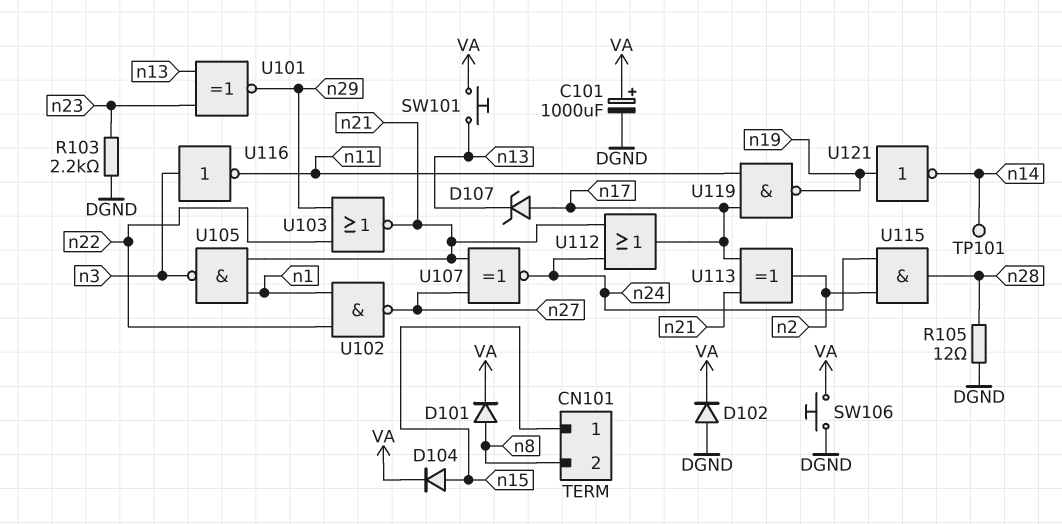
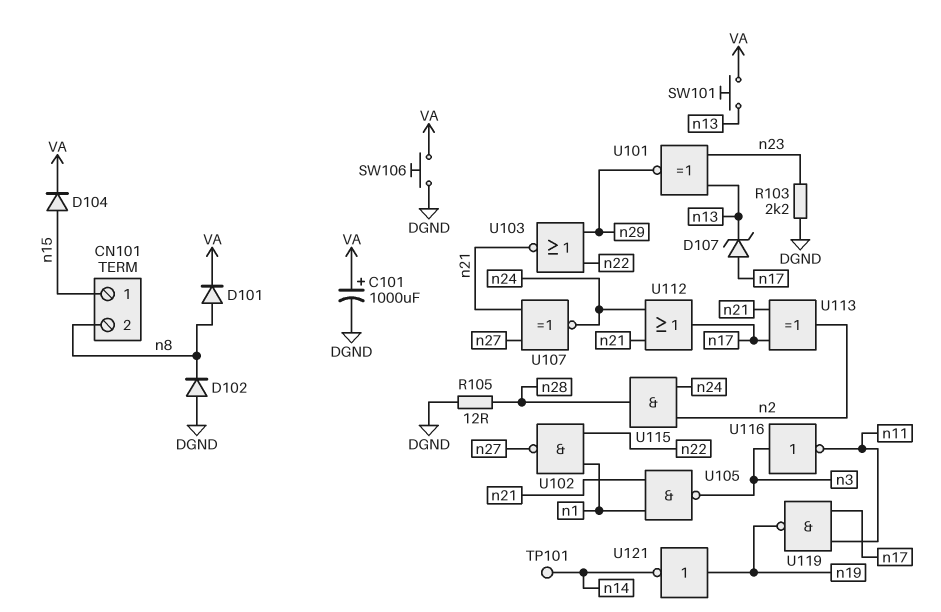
D102: diode (A DGND, K VA) -> diode (A DGND, K n8)

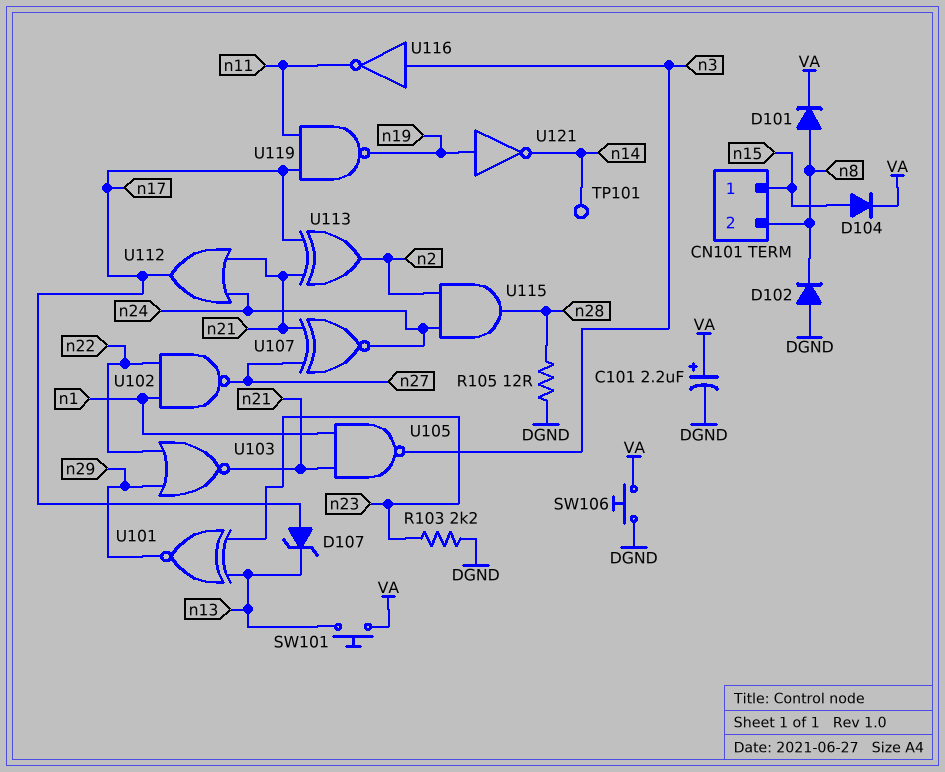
C101: 1000uF (plus VA, minus DGND) -> 2.2uF (plus VA, minus DGND)

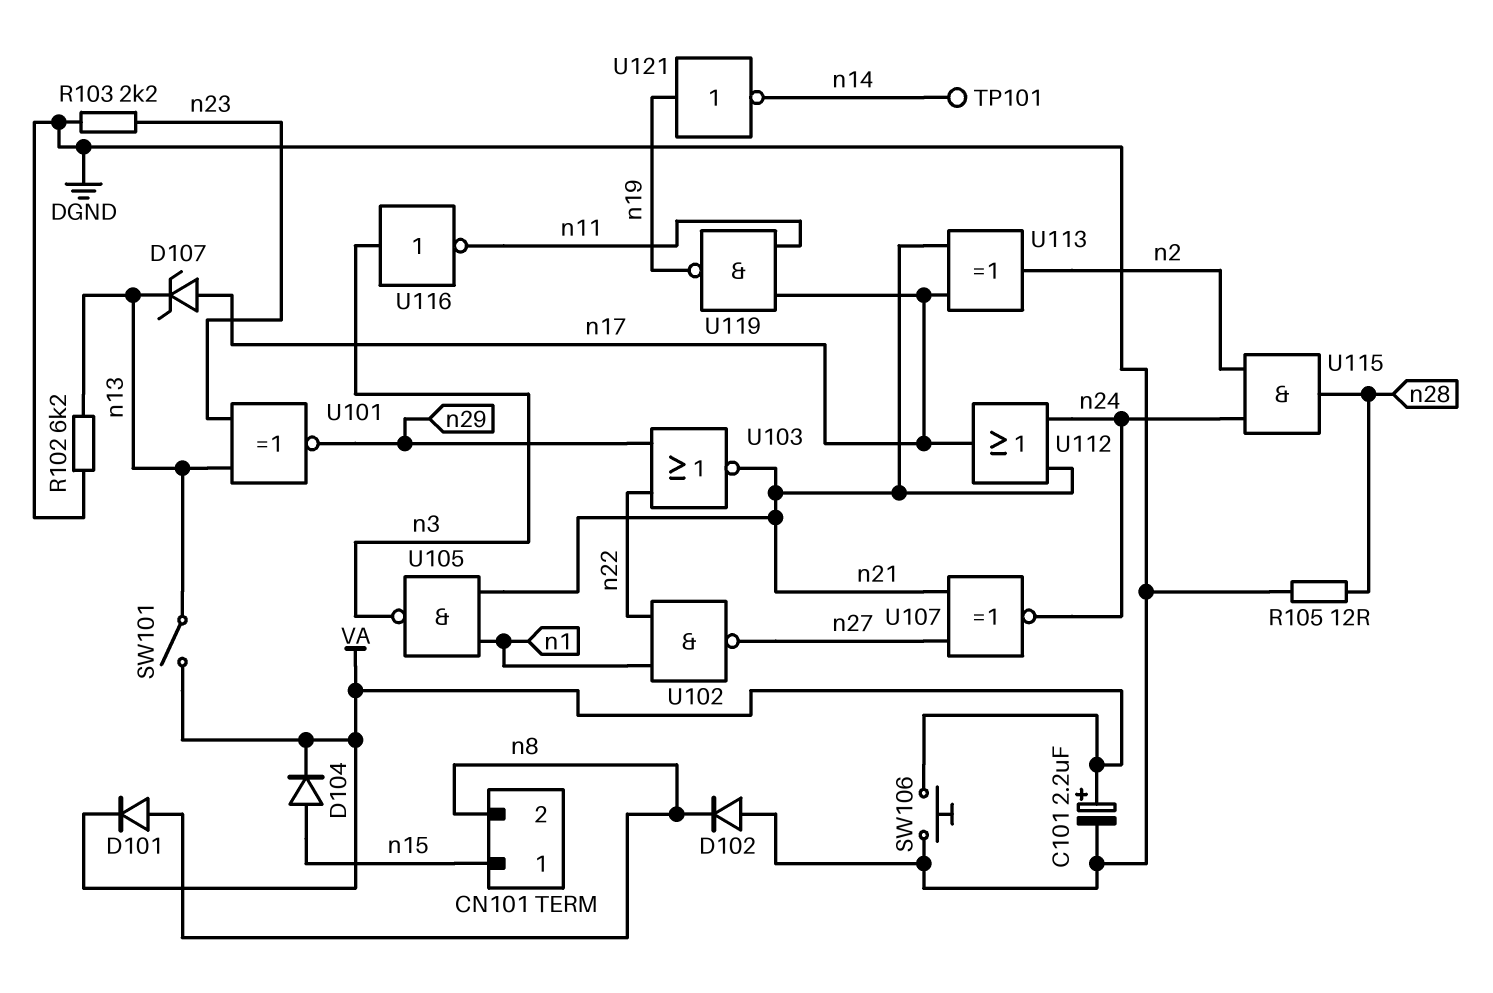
R102: none -> 6.2k (DGND, n13)
SW101: button (VA, n13) -> switch (VA, n13)

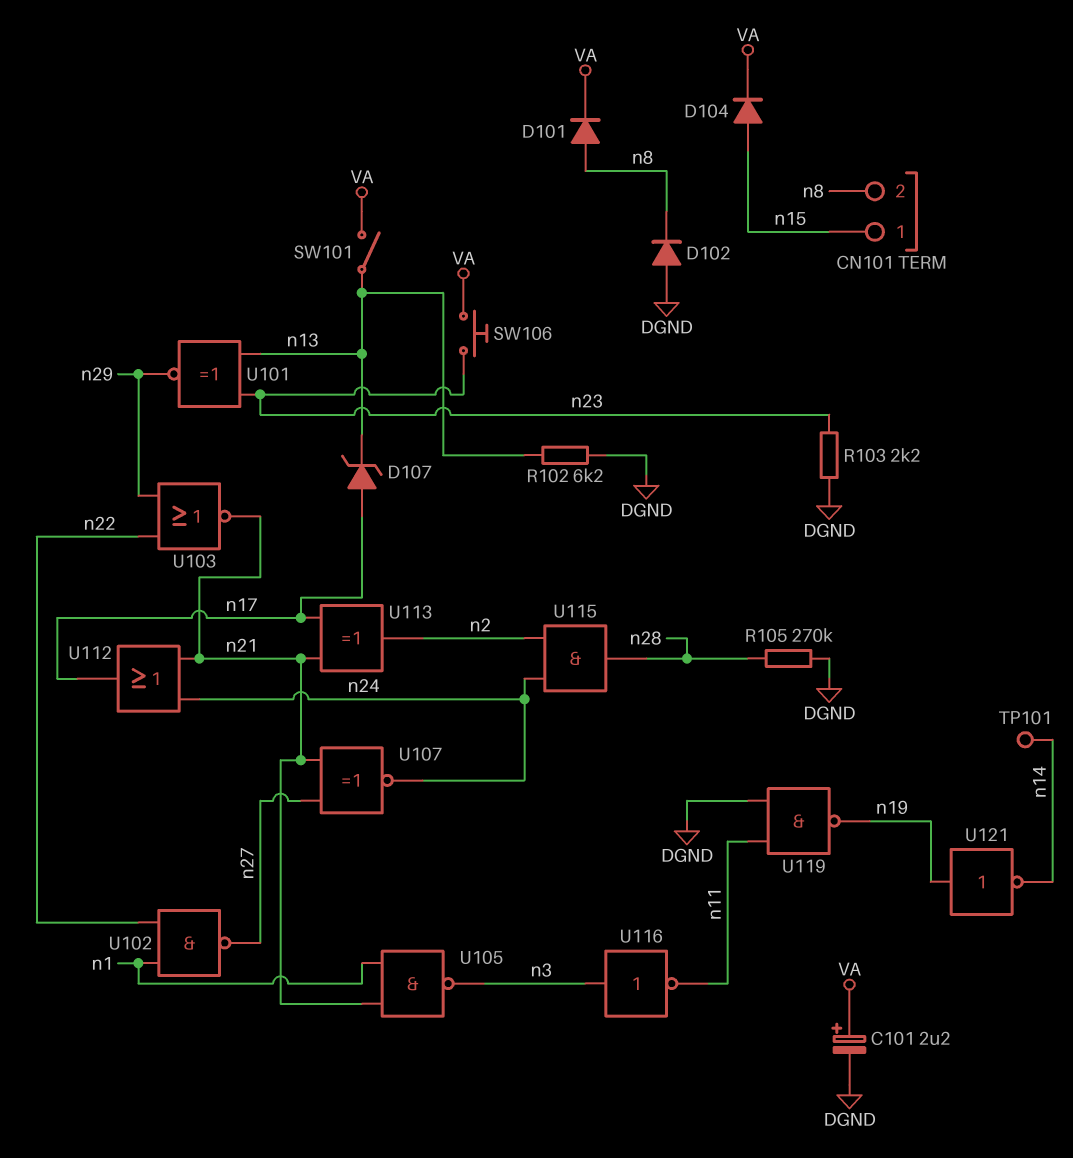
R105: 12 (DGND, n28) -> 270k (DGND, n28)
SW106: button (DGND, VA) -> button (VA, n23)
U119: NAND (in n11, in n17, out n19) -> NAND (in DGND, in n11, out n19)

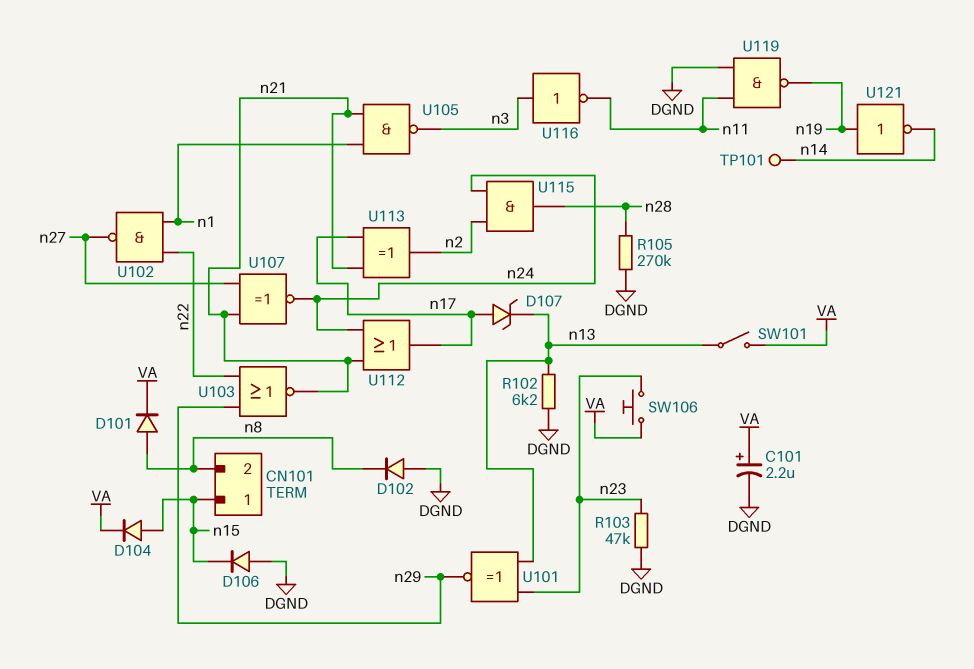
D106: none -> diode (A DGND, K n15)
R103: 2.2k (DGND, n23) -> 47k (DGND, n23)

